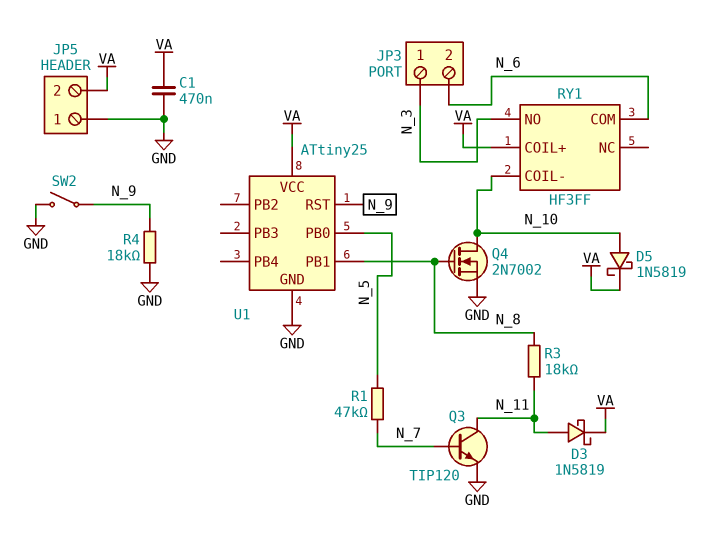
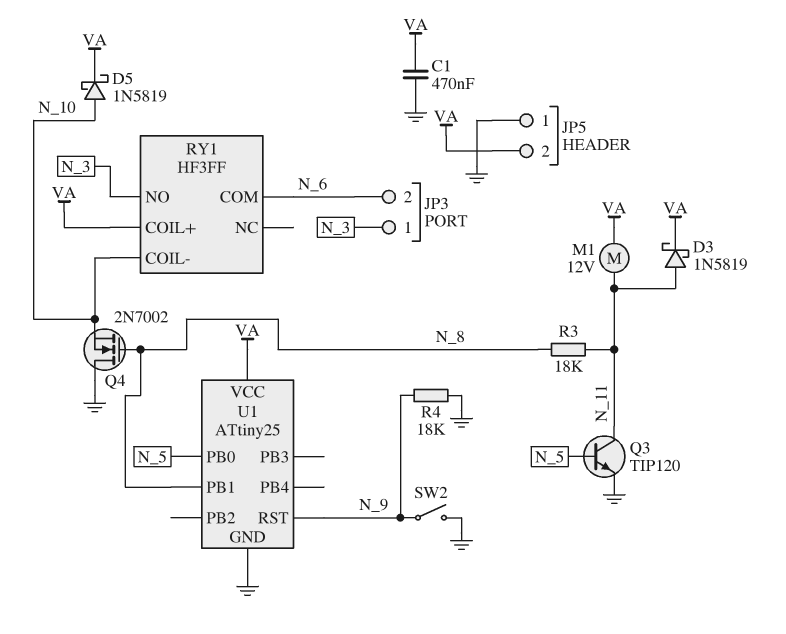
M1: none -> motor 12V (N_11, VA)
Q3: NPN TIP120 (B N_7, C N_11, E GND) -> NPN TIP120 (B N_5, C N_11, E GND)
Q4: NMOS 2N7002 (G N_8, D N_10, S GND) -> NMOS 2N7002 (G N_8, D GND, S N_10)
R1: 47k (N_5, N_7) -> none

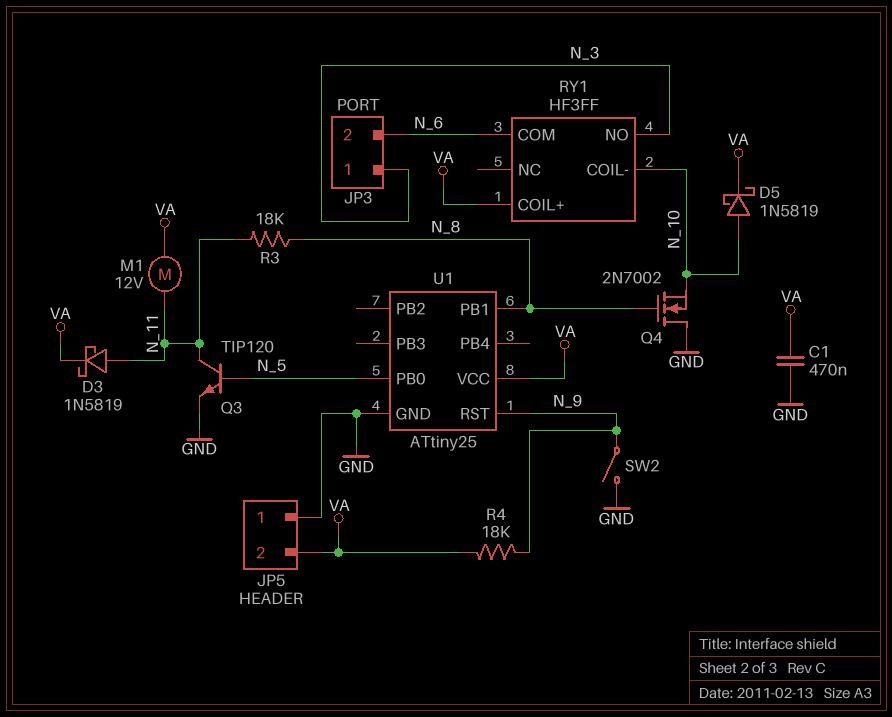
R4: 18k (GND, N_9) -> 18k (N_9, VA)

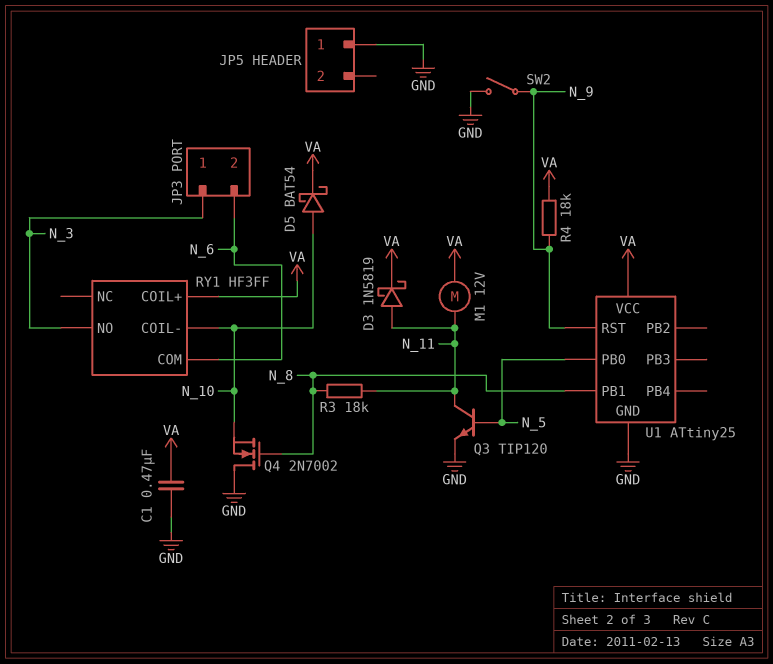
D5: schottky 1N5819 (A N_10, K VA) -> schottky BAT54 (A N_10, K VA)
JP5 pin 2: VA -> none

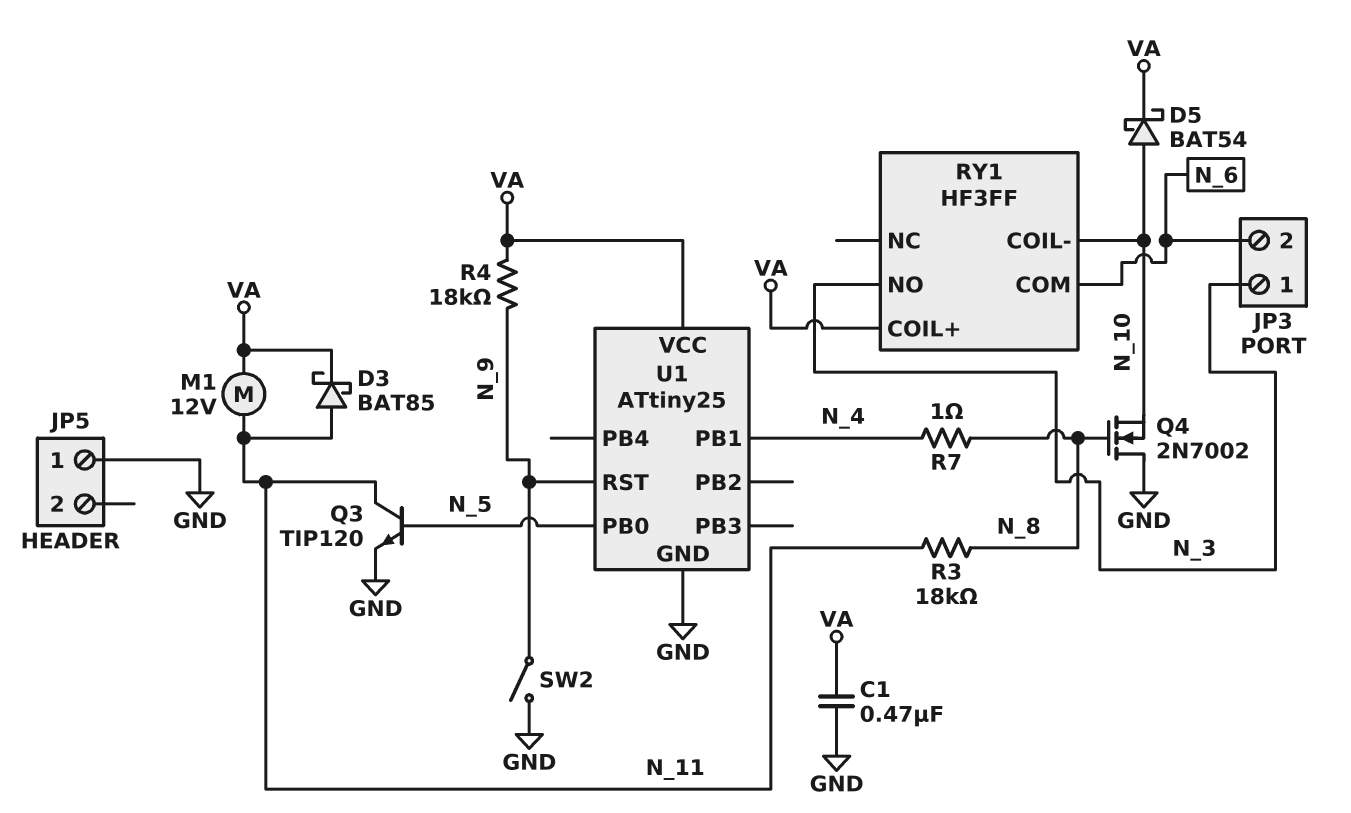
D3: schottky 1N5819 (A N_11, K VA) -> schottky BAT85 (A N_11, K VA)
R7: none -> 1 (N_4, N_8)
U1 pin PB1: N_8 -> N_4

